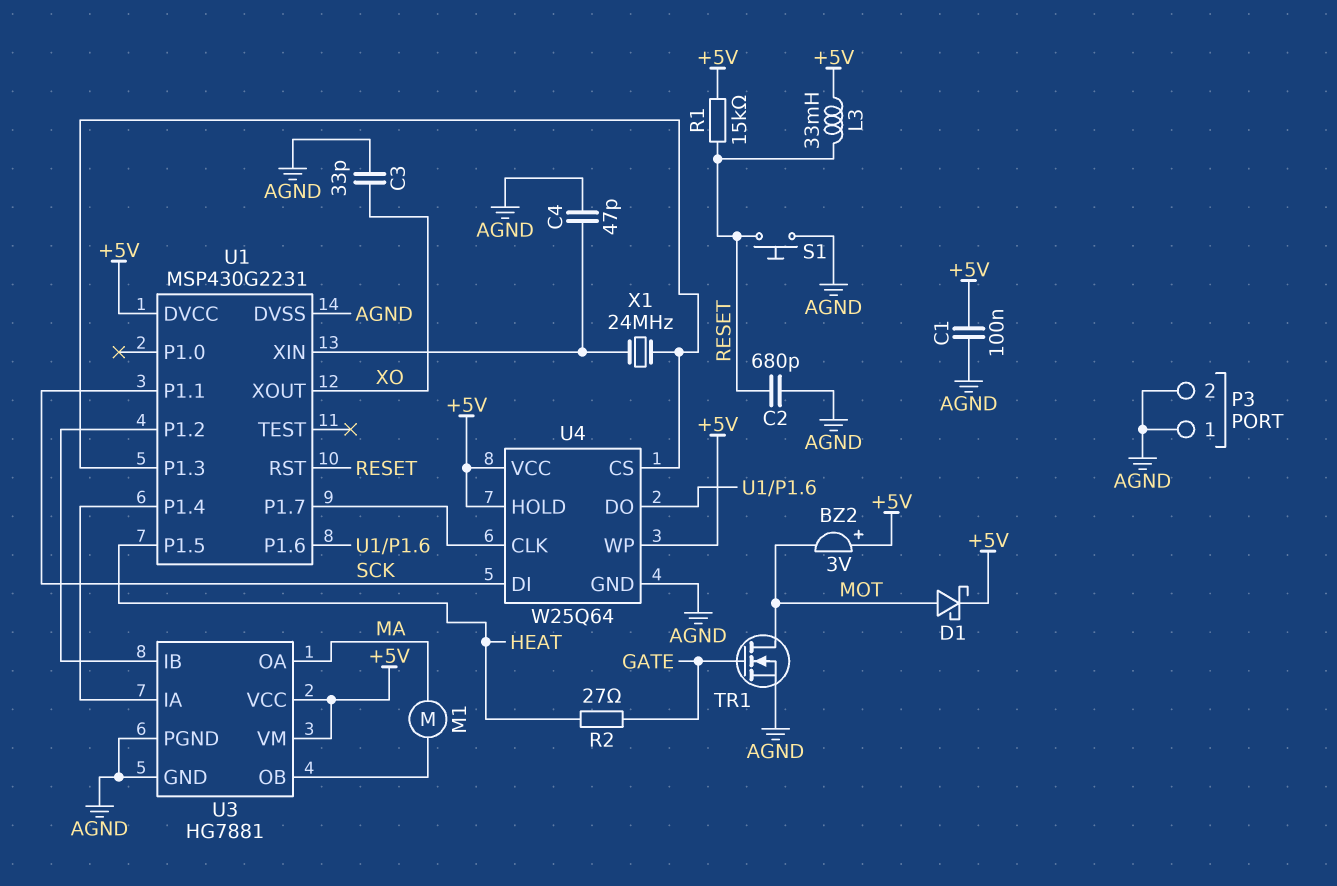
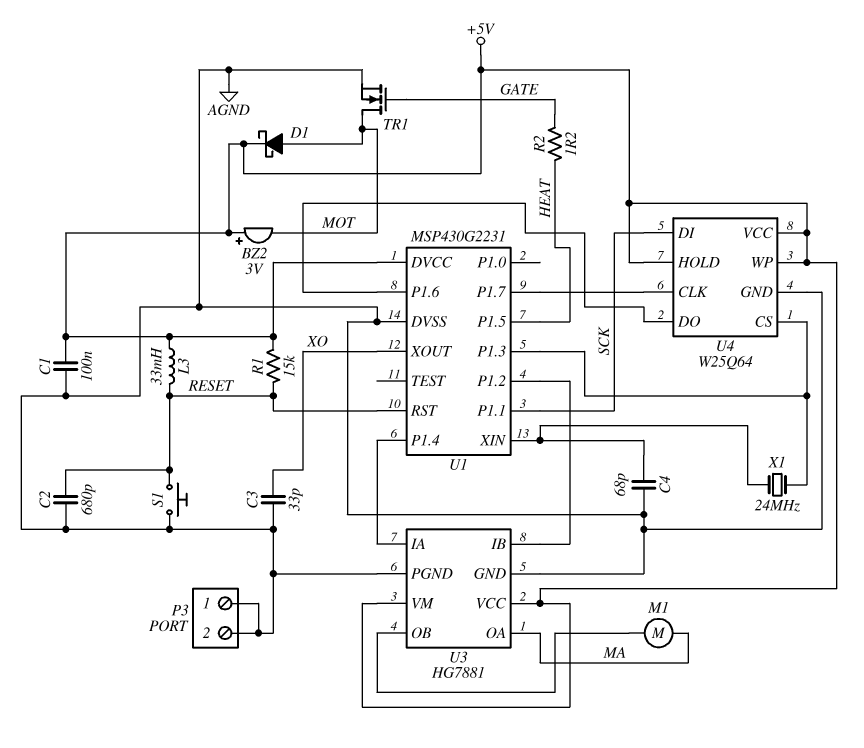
C4: 47pF (AGND, U1/XIN) -> 68pF (AGND, U1/XIN)
R2: 27 (GATE, HEAT) -> 1.2 (GATE, HEAT)

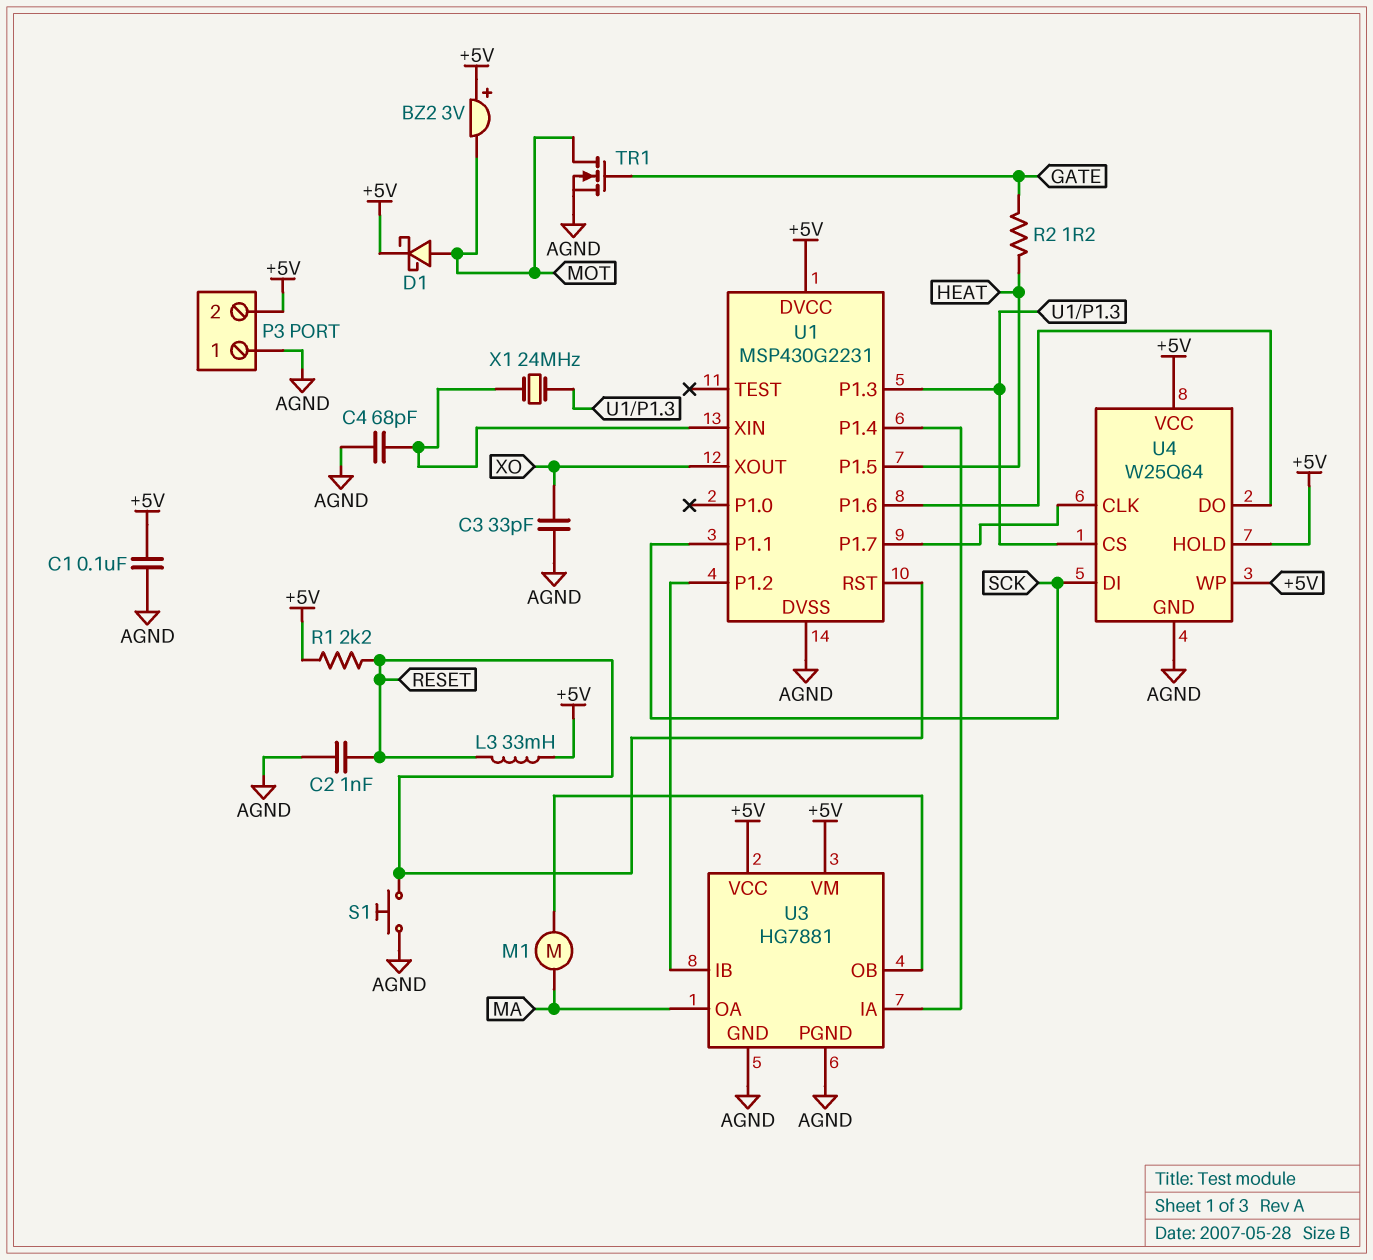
C2: 680pF (AGND, RESET) -> 1nF (AGND, RESET)
P3 pin 2: AGND -> +5V
R1: 15k (+5V, RESET) -> 2.2k (+5V, RESET)

